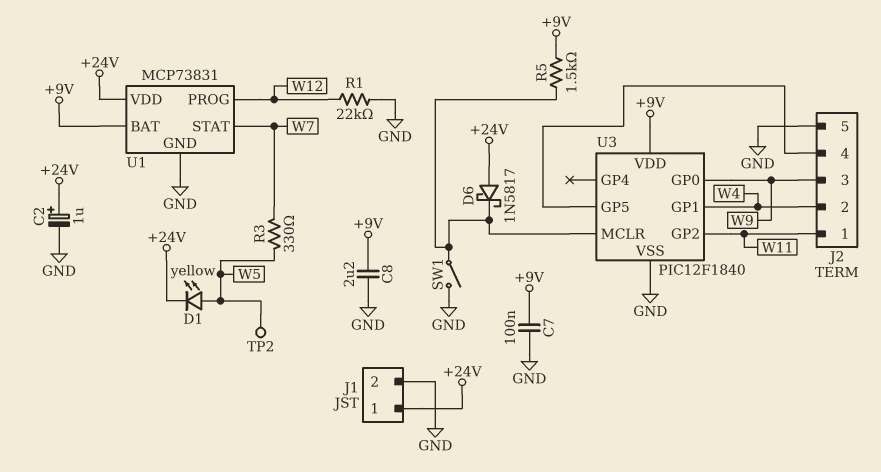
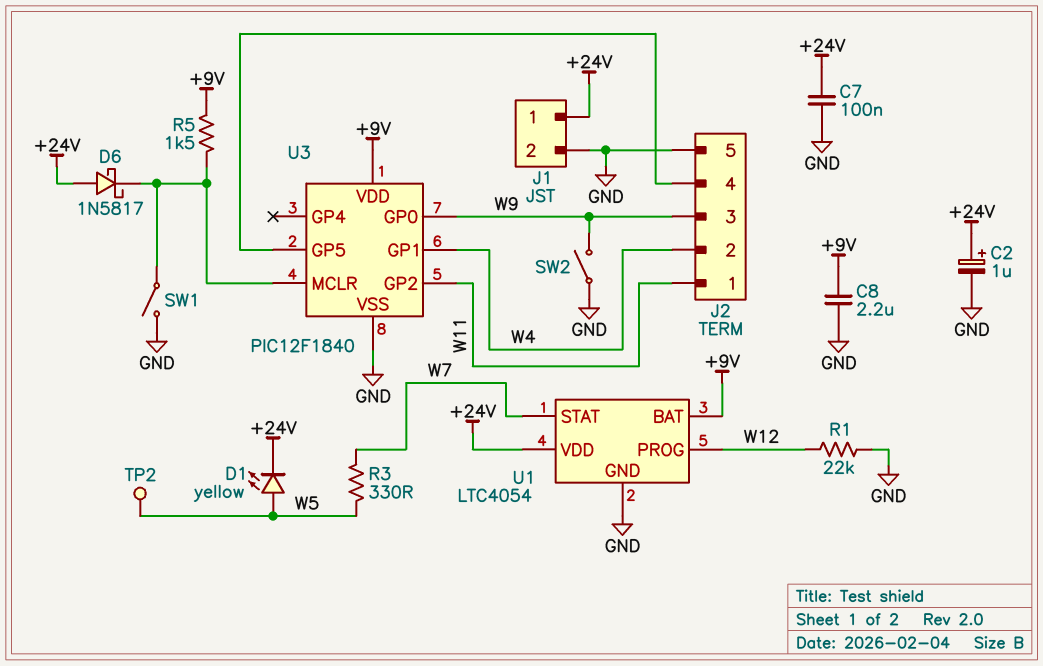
C7: 100nF (+9V, GND) -> 100nF (+24V, GND)
SW2: none -> switch (GND, W9)
U1: MCP73831 -> LTC4054

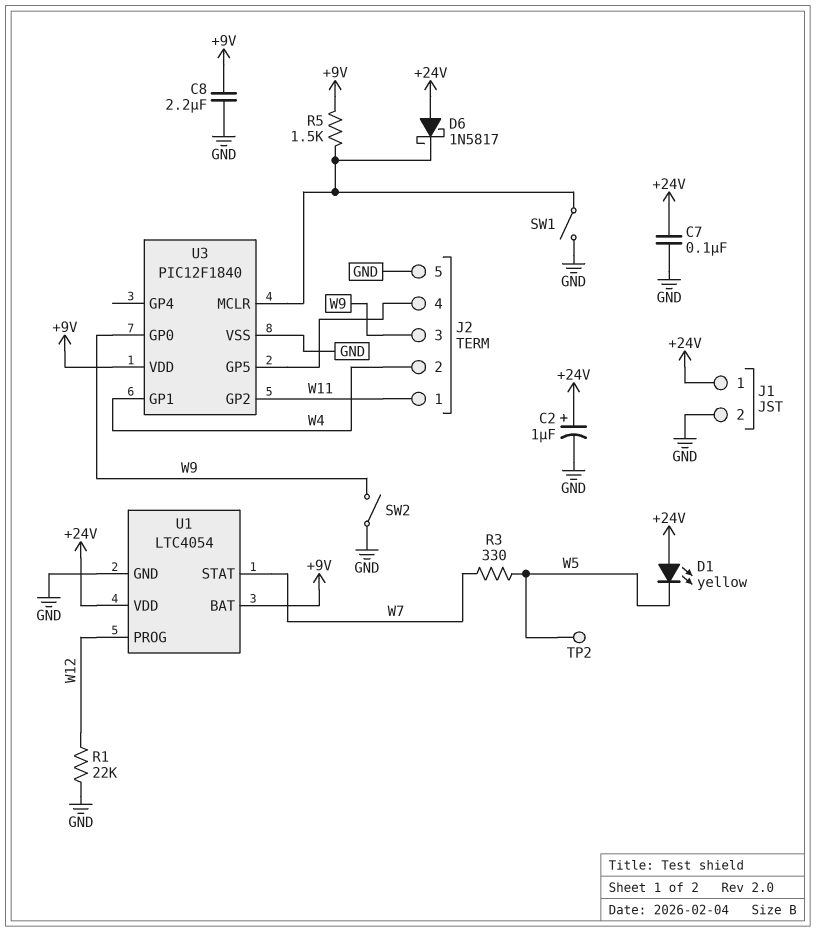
D1: LED yellow (A W5, K +24V) -> LED yellow (A +24V, K W5)

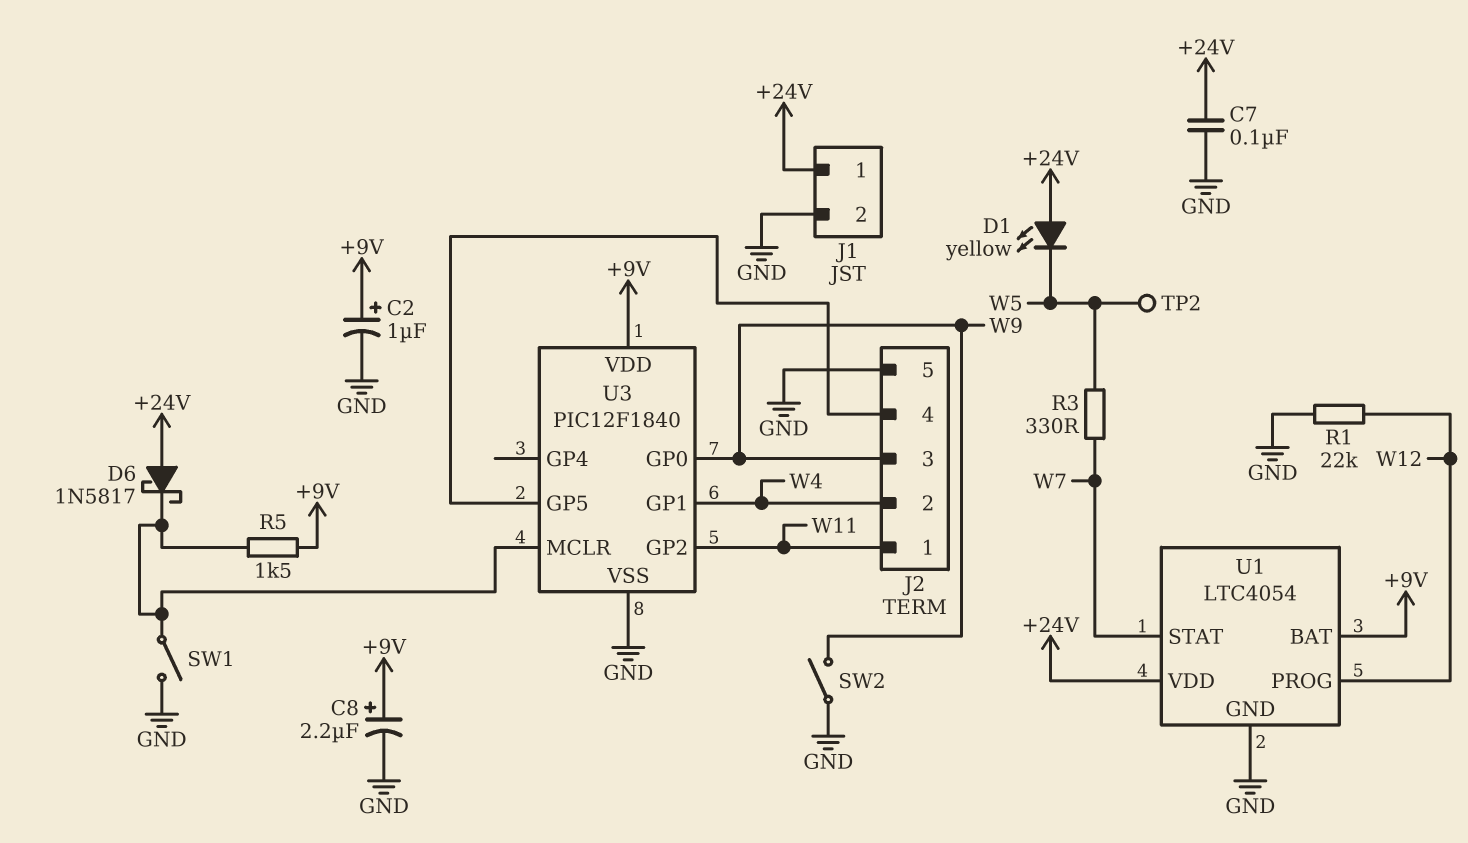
C2: 1uF (plus +24V, minus GND) -> 1uF (plus +9V, minus GND)
C8: 2.2uF (+9V, GND) -> 2.2uF (plus +9V, minus GND)

